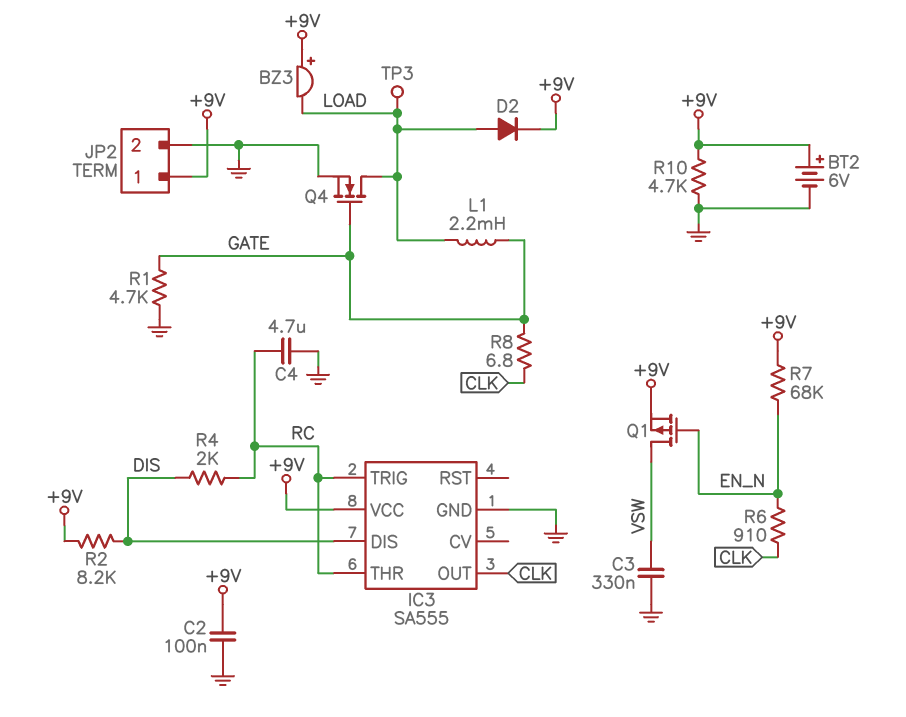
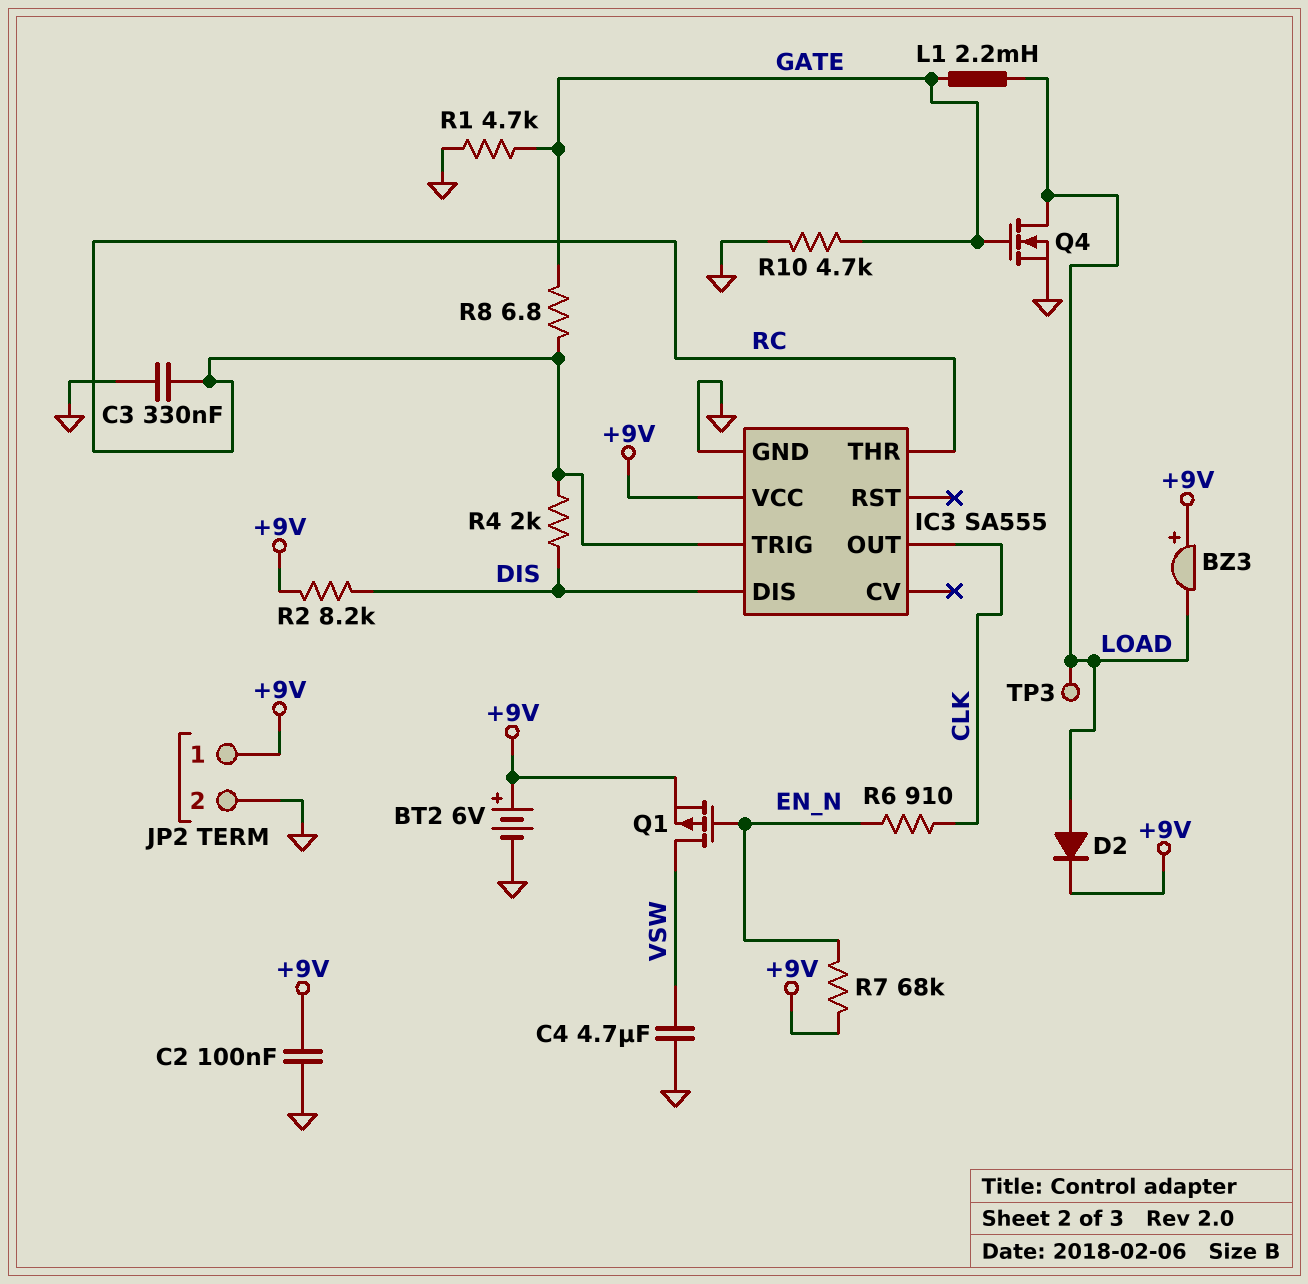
C3: 330nF (GND, VSW) -> 330nF (GND, RC)
C4: 4.7uF (GND, RC) -> 4.7uF (GND, VSW)
R8: 6.8 (CLK, GATE) -> 6.8 (GATE, RC)
R10: 4.7k (+9V, GND) -> 4.7k (GATE, GND)

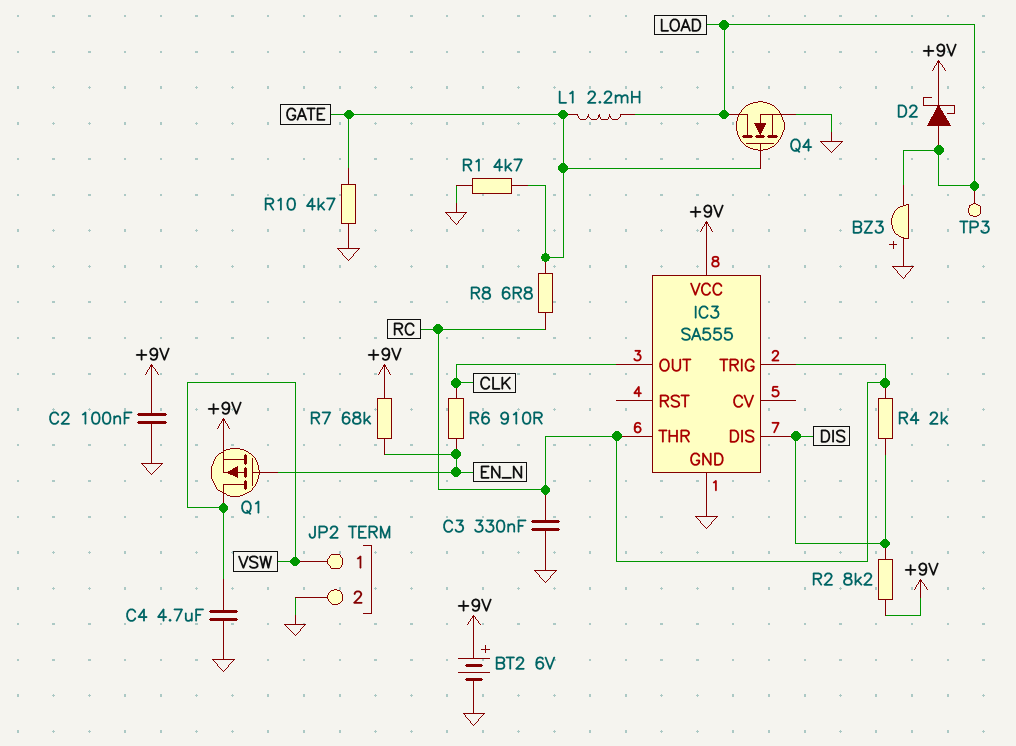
BZ3: buzzer (plus +9V, minus LOAD) -> buzzer (plus GND, minus LOAD)
D2: diode (A LOAD, K +9V) -> schottky (A LOAD, K +9V)
JP2 pin 1: +9V -> VSW

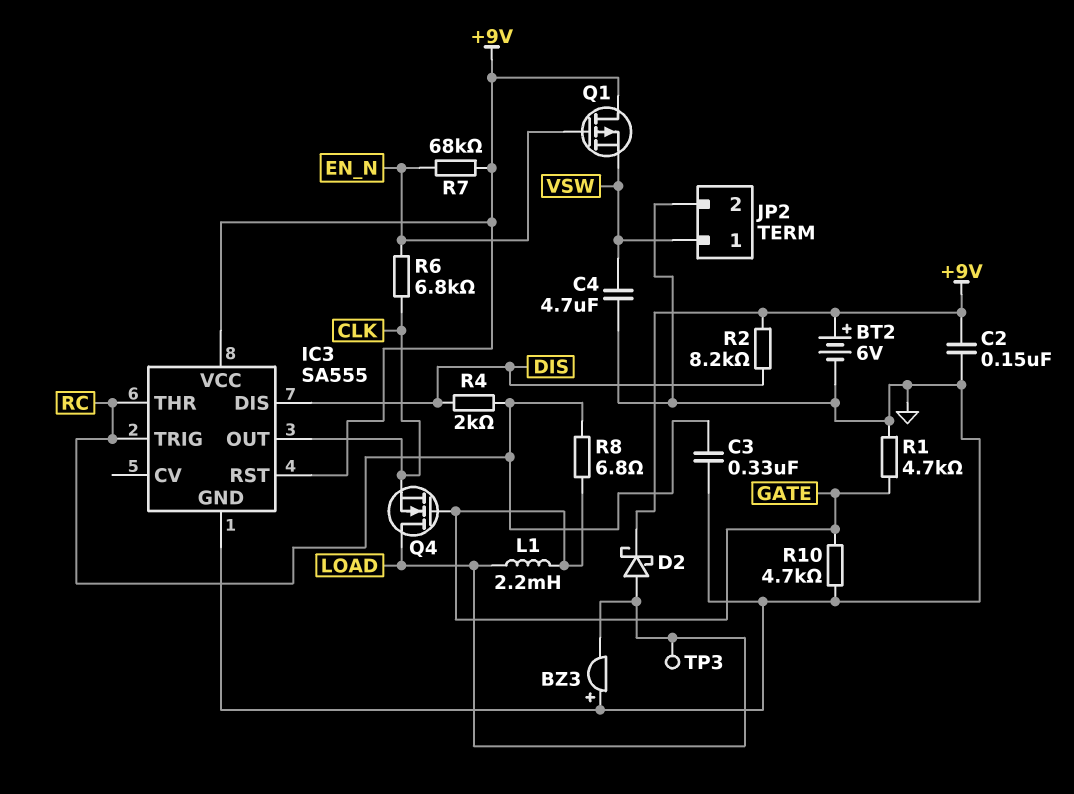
C2: 100nF (+9V, GND) -> 150nF (+9V, GND)
IC3 pin RST: none -> +9V
Q1: PMOS (G EN_N, D VSW, S +9V) -> PMOS (G EN_N, D +9V, S VSW)
Q4: NMOS (G GATE, D LOAD, S GND) -> NMOS (G GATE, D LOAD, S CLK)
R6: 910 (CLK, EN_N) -> 6.8k (CLK, EN_N)

